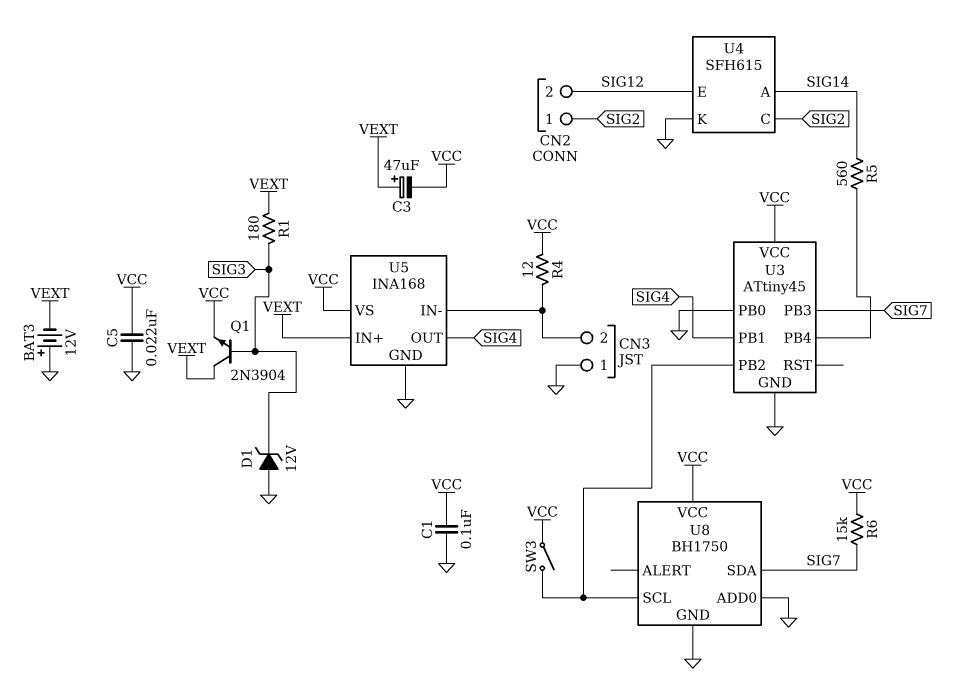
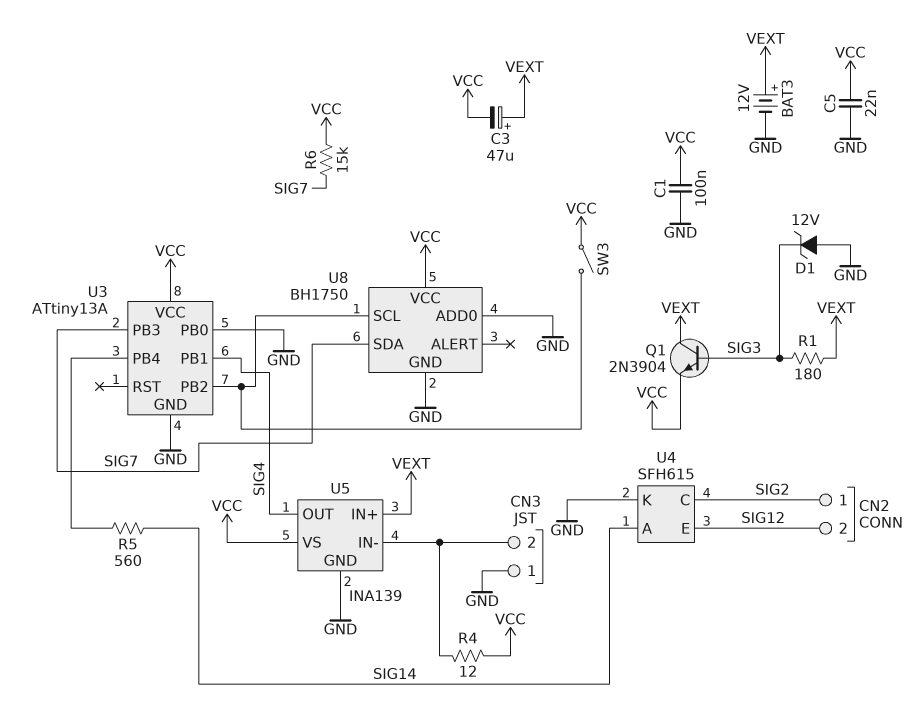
BAT3: 12V (plus GND, minus VEXT) -> 12V (plus VEXT, minus GND)
U3: ATtiny45 -> ATtiny13A
U5: INA168 -> INA139

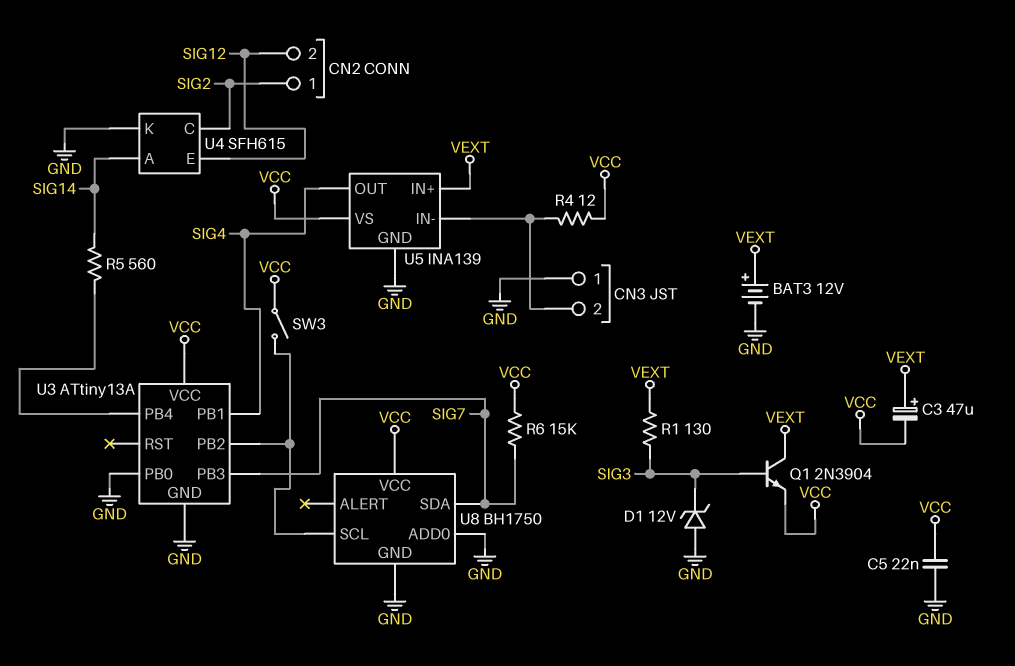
C1: 100nF (GND, VCC) -> none
R1: 180 (SIG3, VEXT) -> 130 (SIG3, VEXT)

